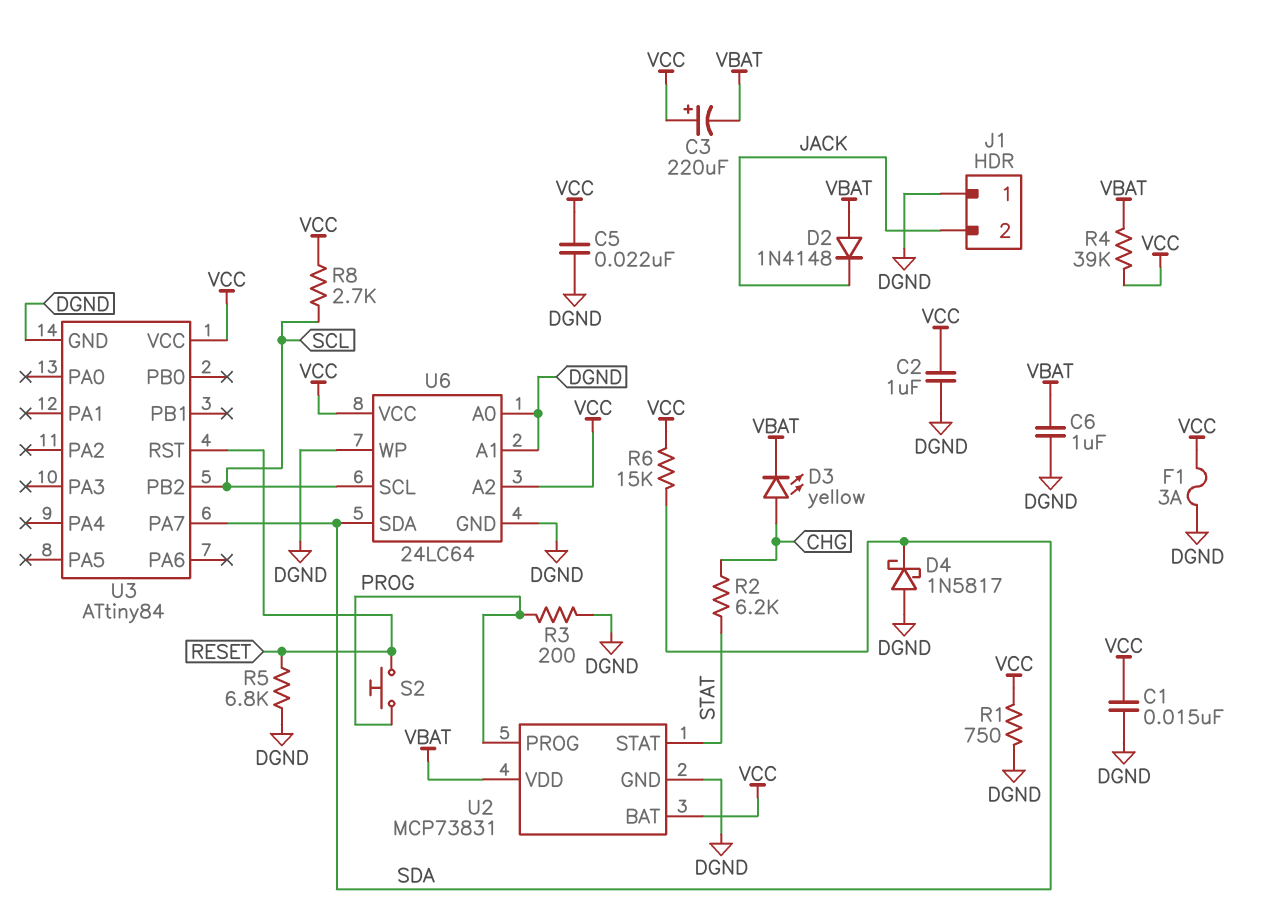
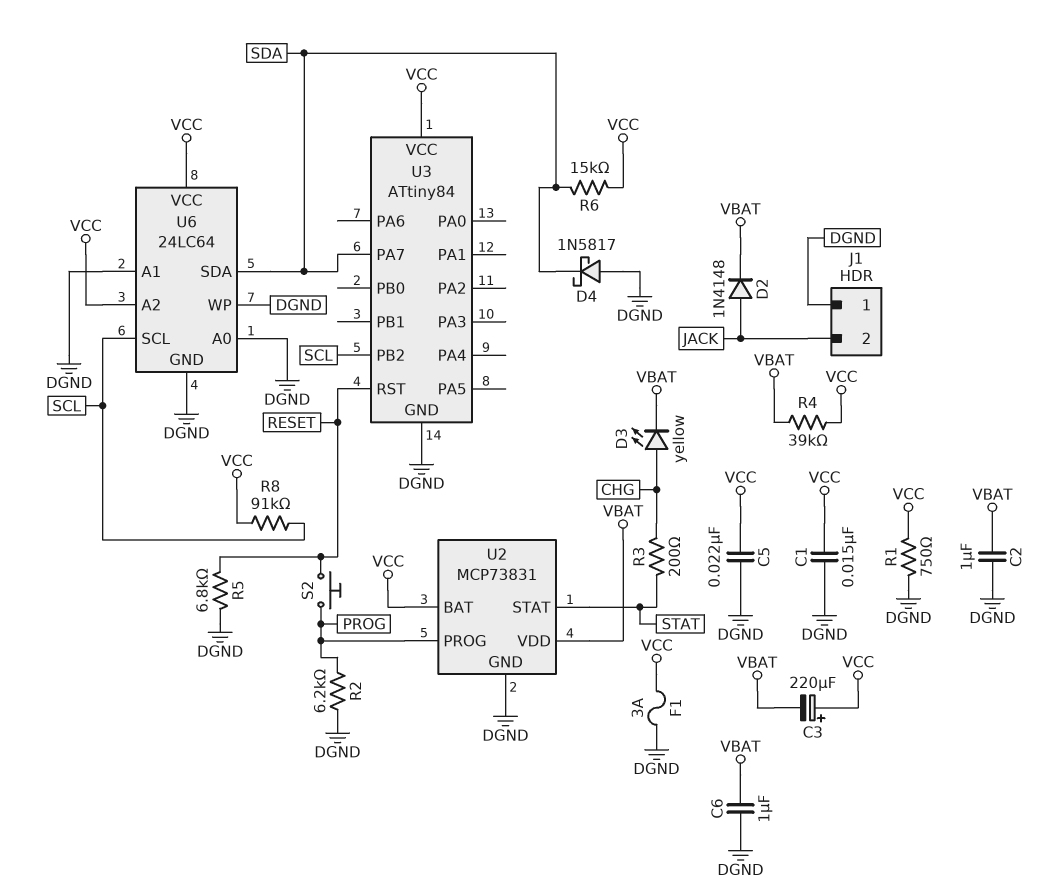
C2: 1uF (DGND, VCC) -> 1uF (DGND, VBAT)
D2: diode 1N4148 (A VBAT, K JACK) -> diode 1N4148 (A JACK, K VBAT)
R2: 6.2k (CHG, STAT) -> 6.2k (DGND, PROG)
R3: 200 (DGND, PROG) -> 200 (CHG, STAT)
R8: 2.7k (SCL, VCC) -> 91k (SCL, VCC)

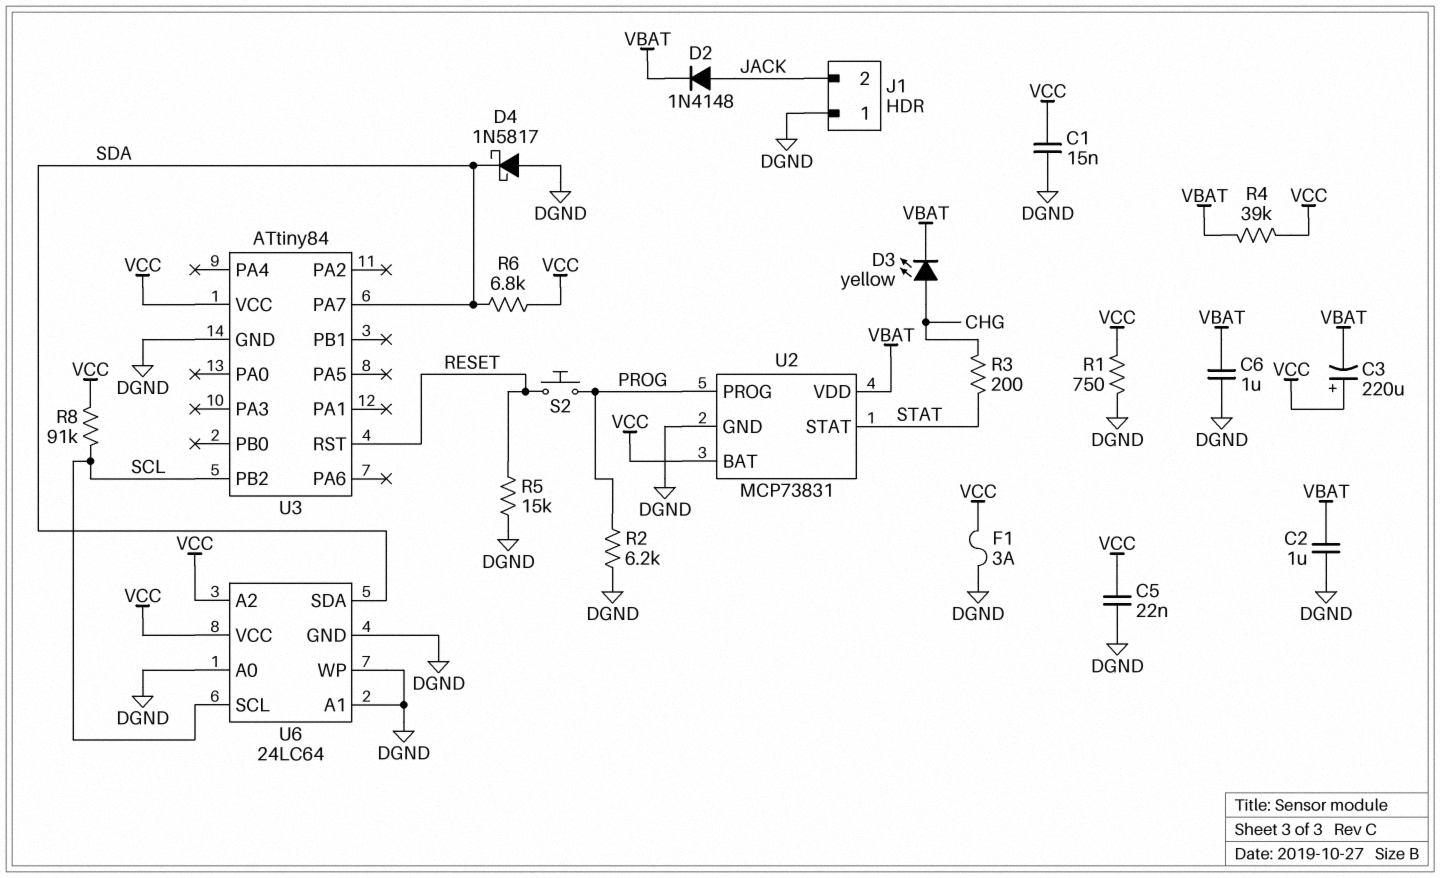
R5: 6.8k (DGND, RESET) -> 15k (DGND, RESET)
R6: 15k (SDA, VCC) -> 6.8k (SDA, VCC)

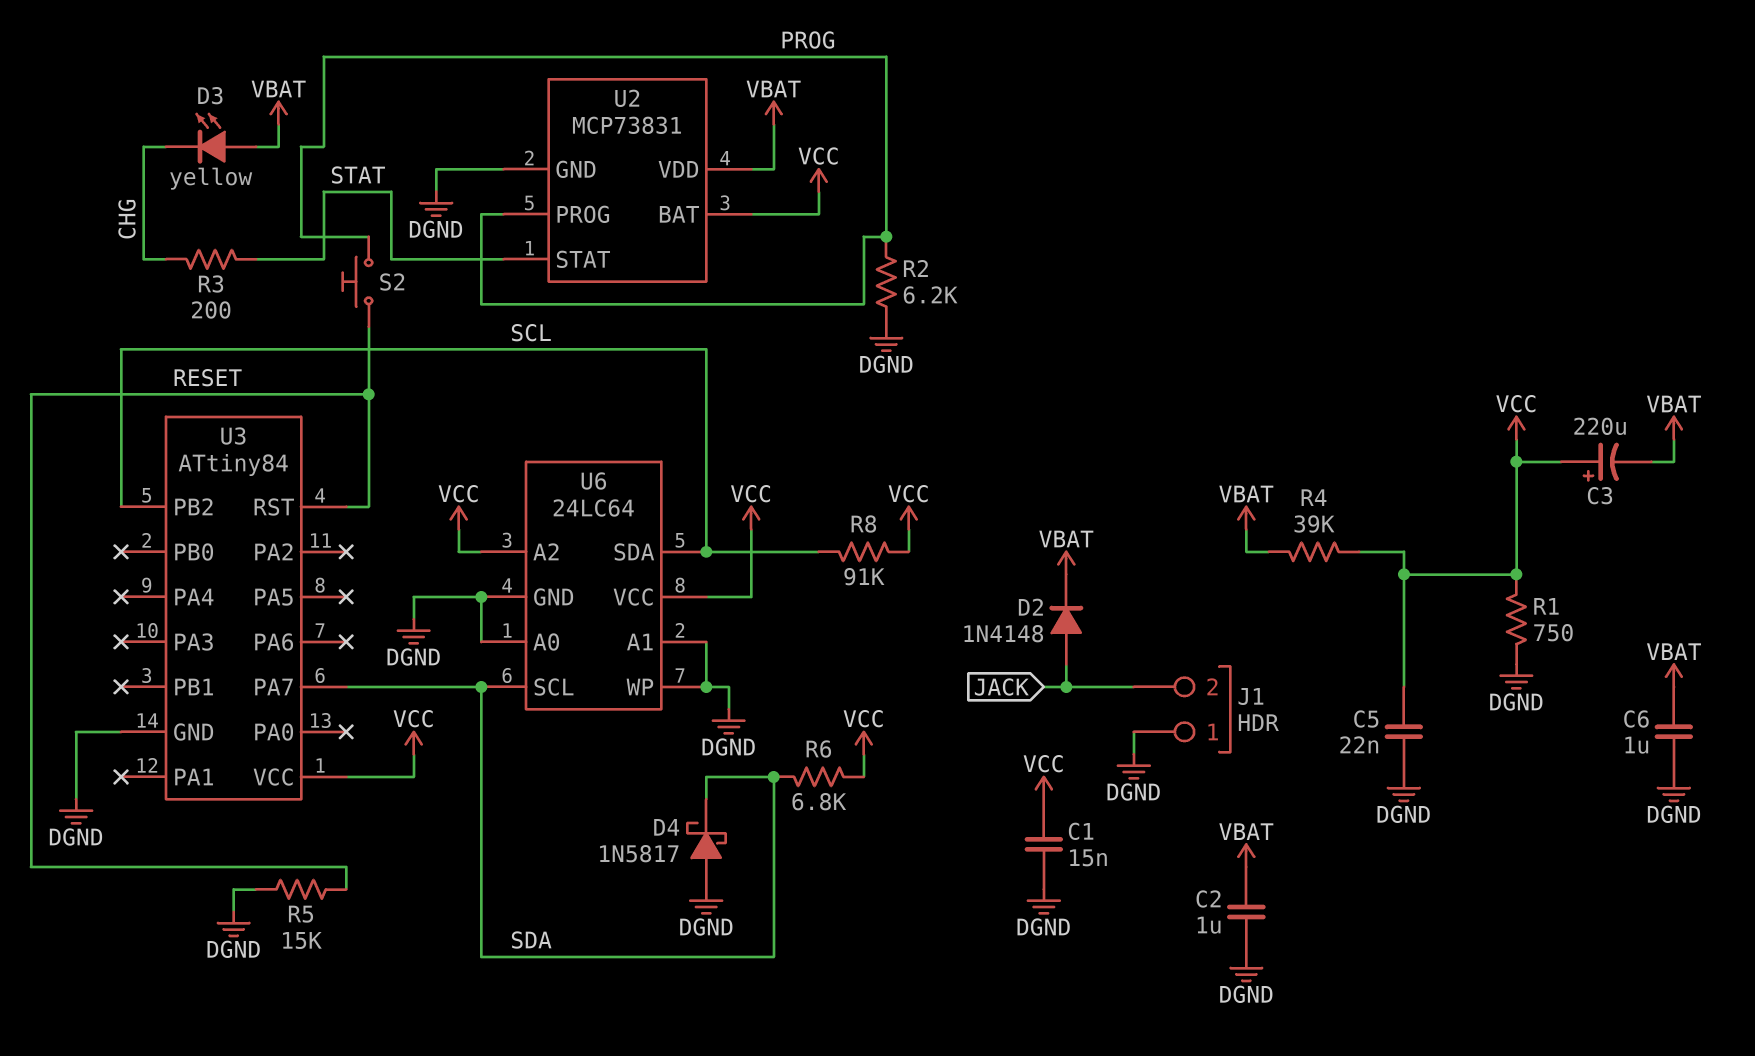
D3: LED yellow (A CHG, K VBAT) -> LED yellow (A VBAT, K CHG)
F1: 3A (DGND, VCC) -> none
U6 pin SCL: SCL -> SDA
U6 pin SDA: SDA -> SCL

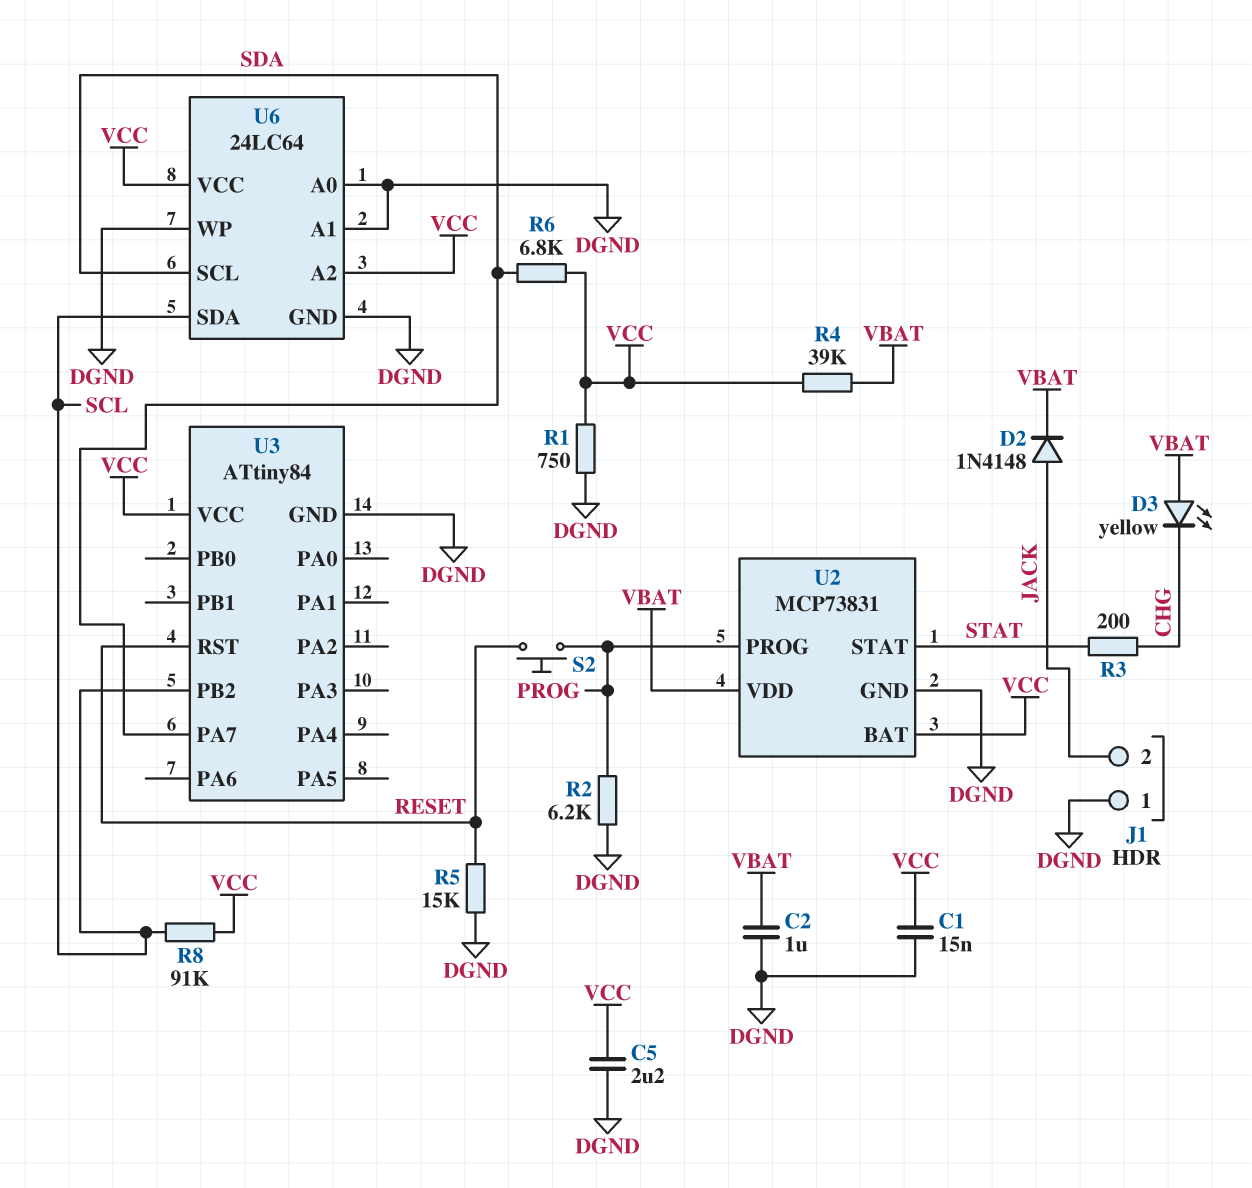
C3: 220uF (plus VCC, minus VBAT) -> none
C5: 22nF (DGND, VCC) -> 2.2uF (DGND, VCC)
C6: 1uF (DGND, VBAT) -> none
D4: schottky 1N5817 (A DGND, K SDA) -> none

